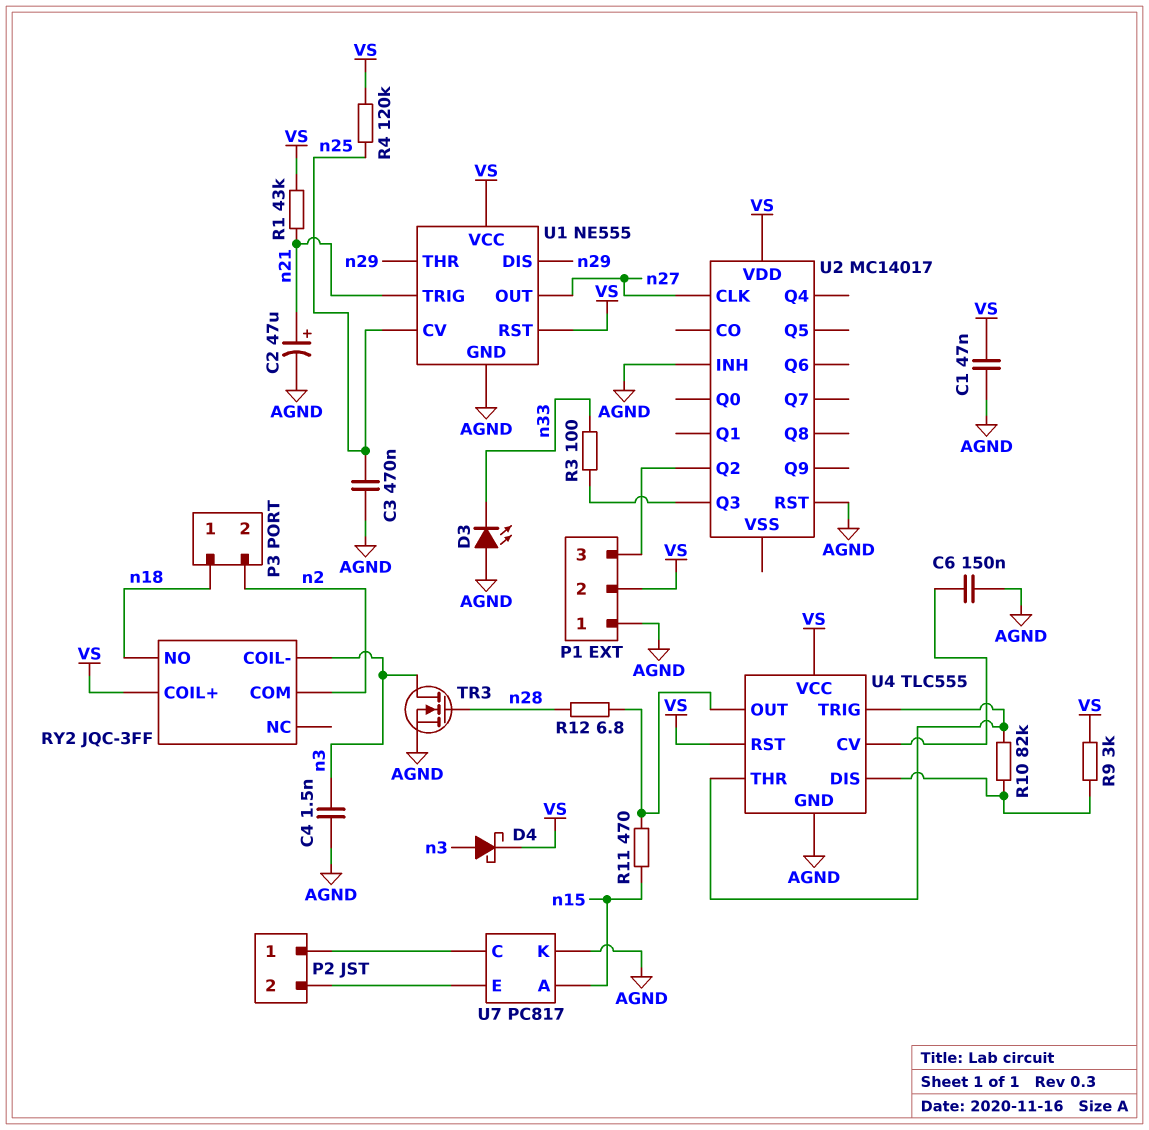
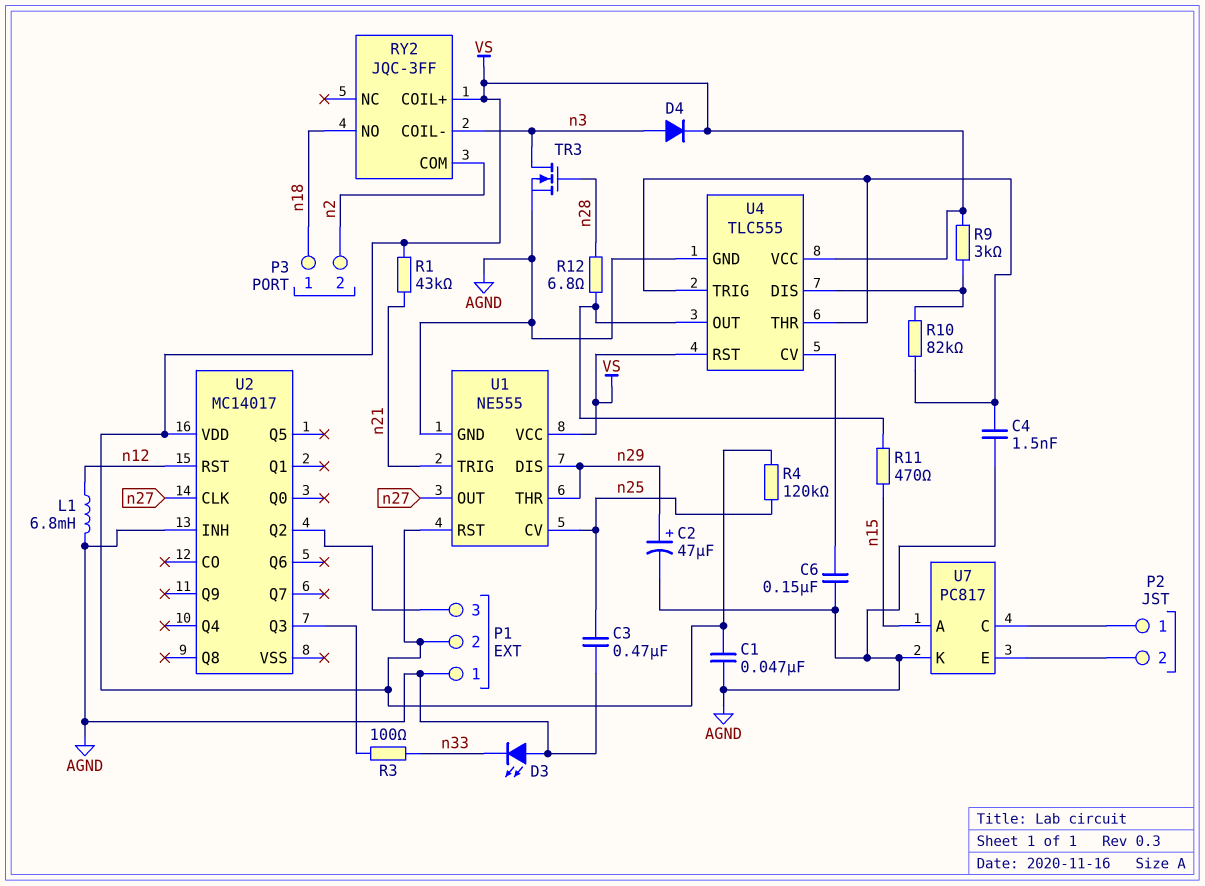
C2: 47uF (plus n21, minus AGND) -> 47uF (plus n29, minus AGND)
C4: 1.5nF (AGND, n3) -> 1.5nF (AGND, U4/THR)
D4: schottky (A n3, K VS) -> diode (A n3, K VS)
L1: none -> 6.8mH (AGND, n12)
U2 pin RST: AGND -> n12

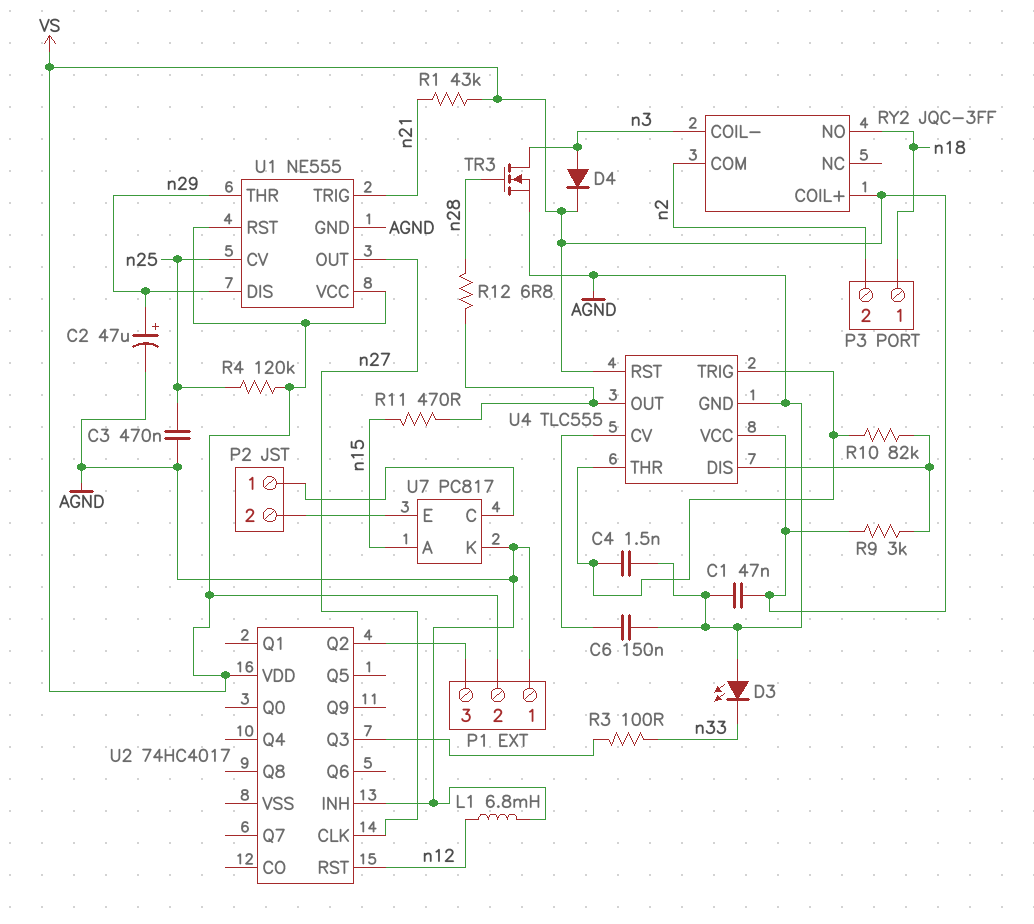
U2: MC14017 -> 74HC4017

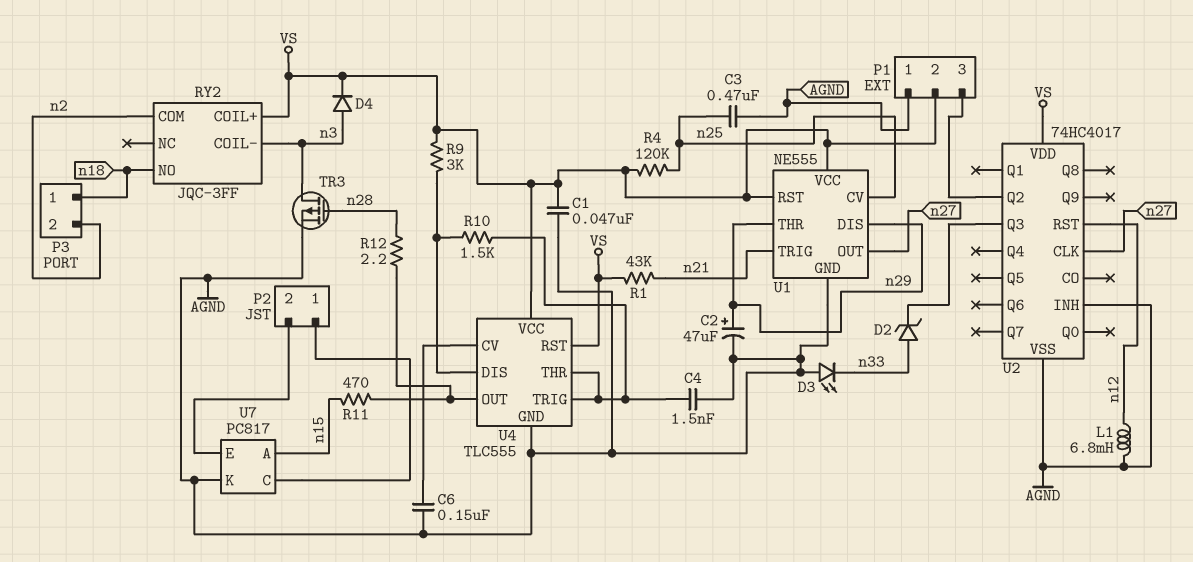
D2: none -> zener (A n33, K U2/Q3)
R3: 100 (U2/Q3, n33) -> none
R10: 82k (U4/DIS, U4/THR) -> 1.5k (U4/DIS, U4/THR)
R12: 6.8 (U4/OUT, n28) -> 2.2 (U4/OUT, n28)
TR3: NMOS (G n28, D n3, S AGND) -> PMOS (G n28, D n3, S AGND)
U2 pin VSS: none -> AGND

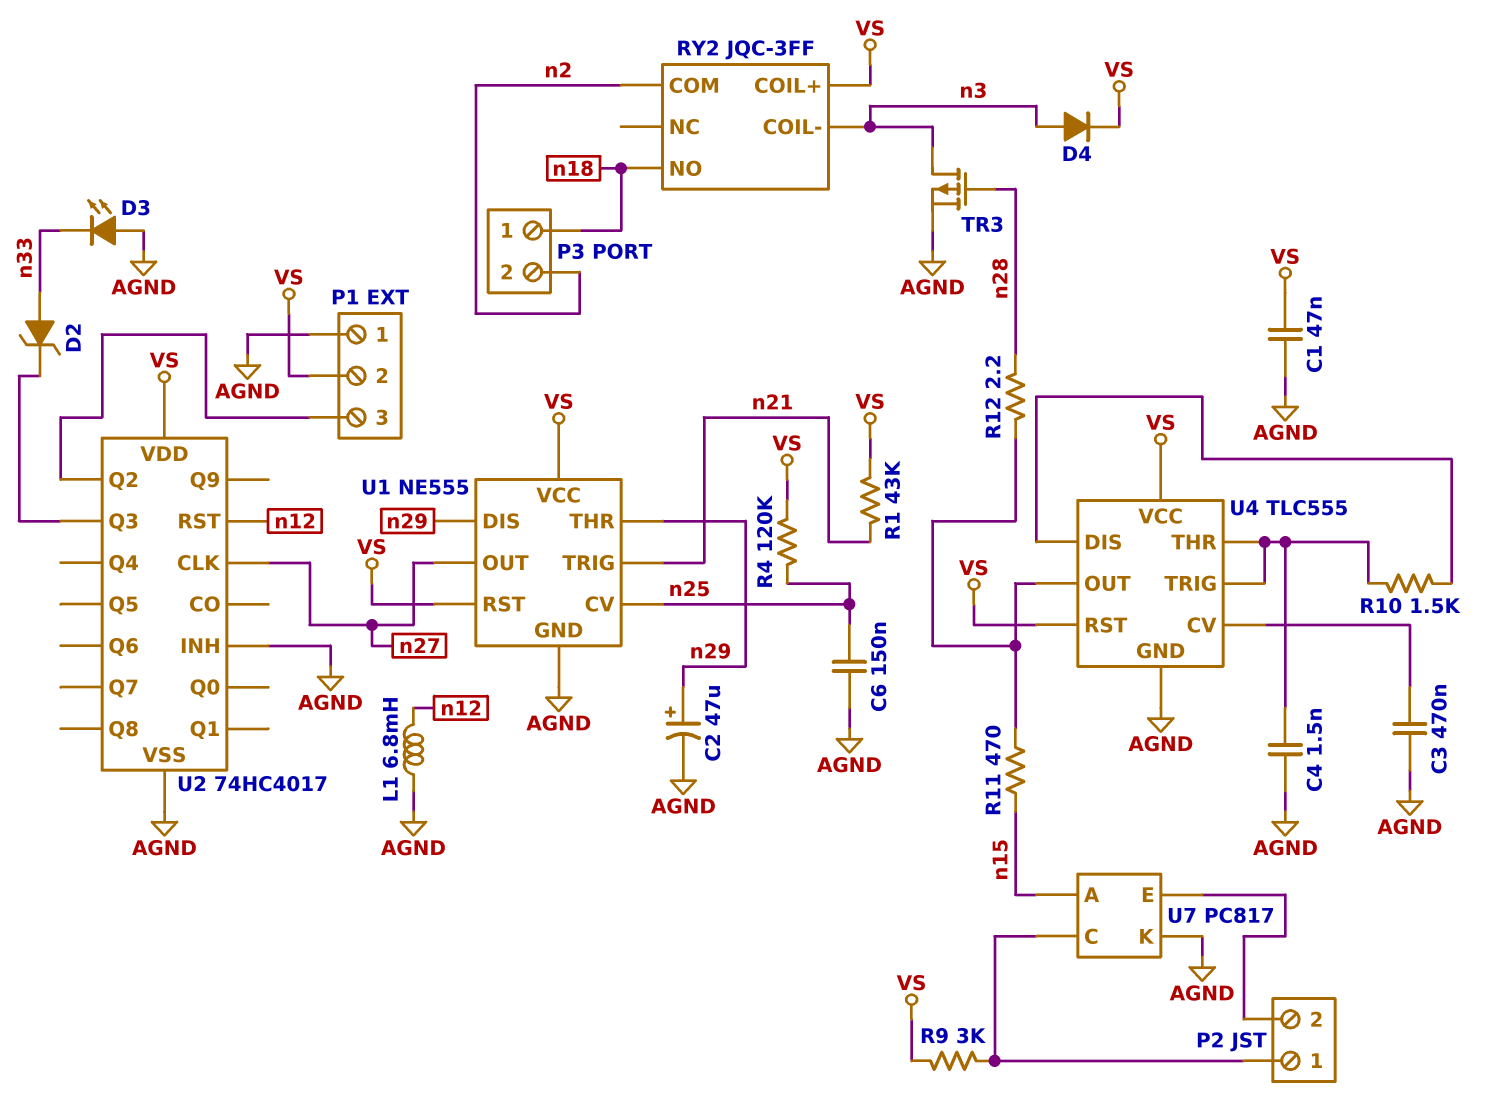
C3: 470nF (AGND, n25) -> 470nF (AGND, U4/CV)
C6: 150nF (AGND, U4/CV) -> 150nF (AGND, n25)
R9: 3k (U4/DIS, VS) -> 3k (P2/1, VS)

